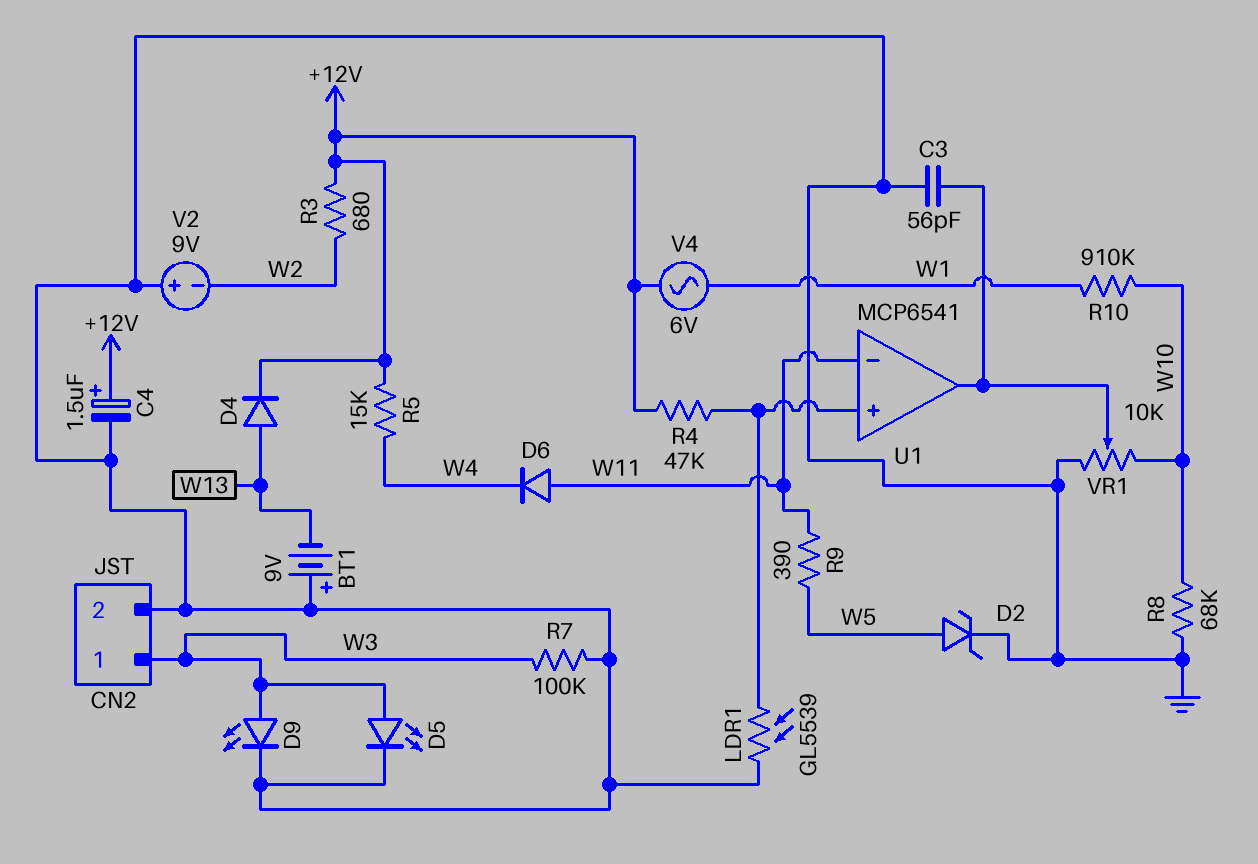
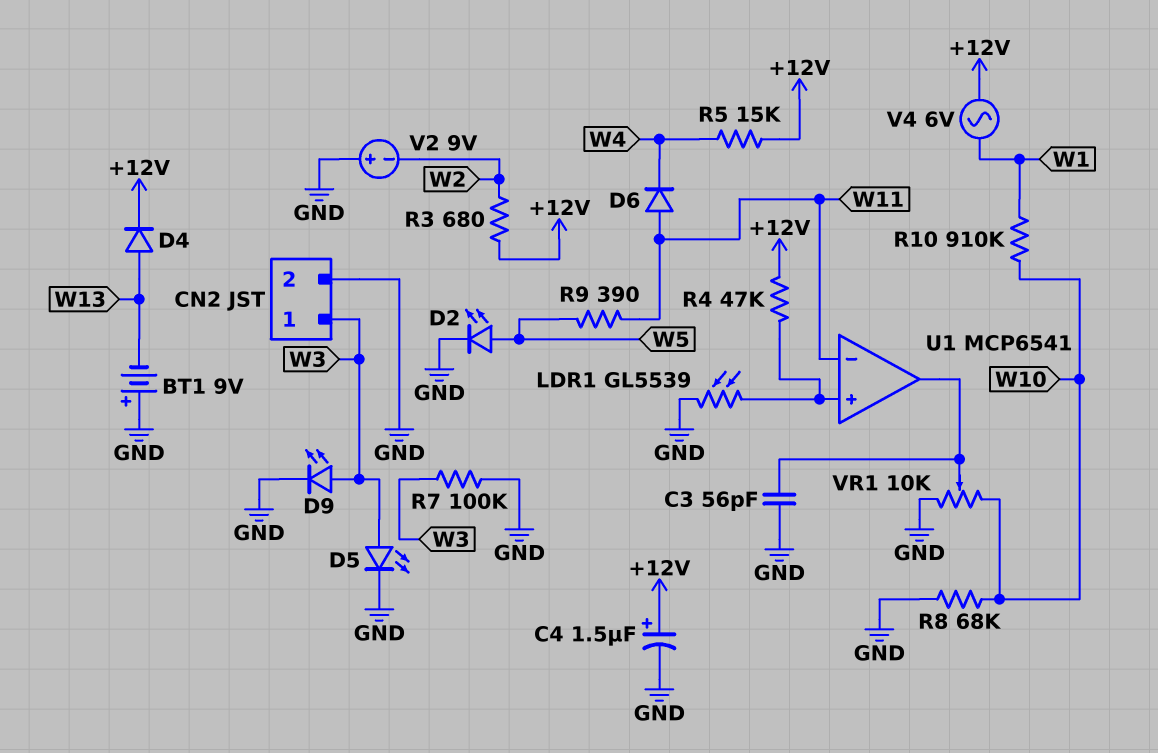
D2: zener (A W5, K GND) -> LED (A W5, K GND)

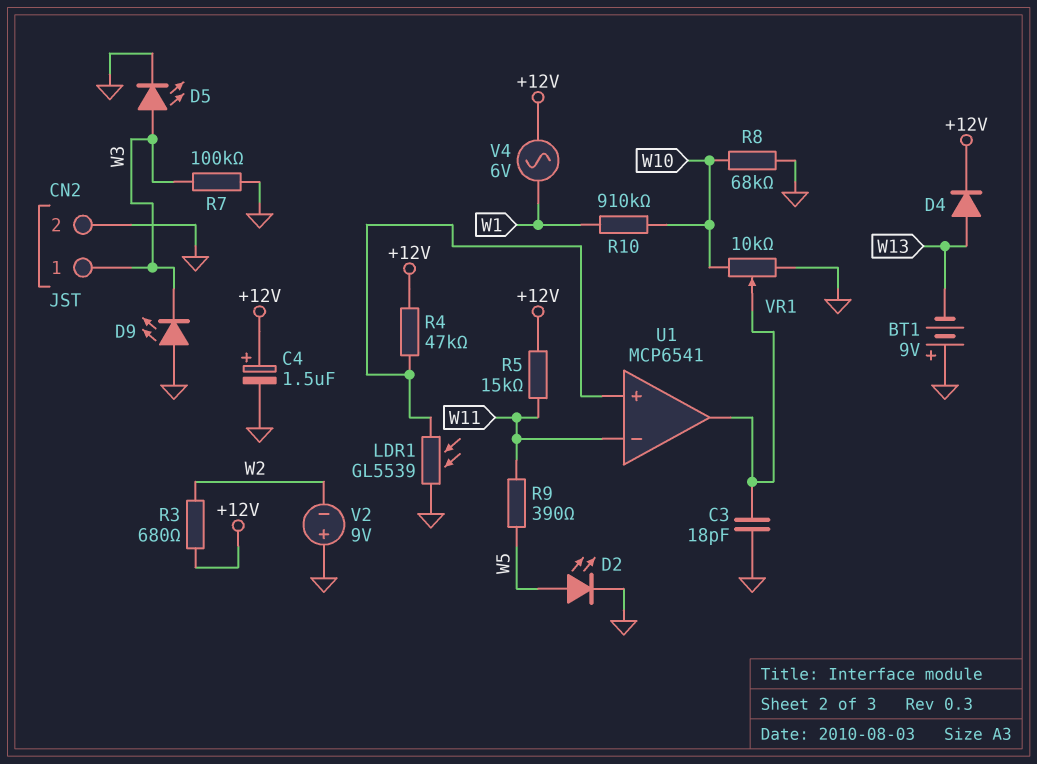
C3: 56pF (GND, U1/out) -> 18pF (GND, U1/out)
D6: diode (A W11, K W4) -> none
D9: LED (A W3, K GND) -> LED (A GND, K W3)
R5: 15k (+12V, W4) -> 15k (+12V, W11)

